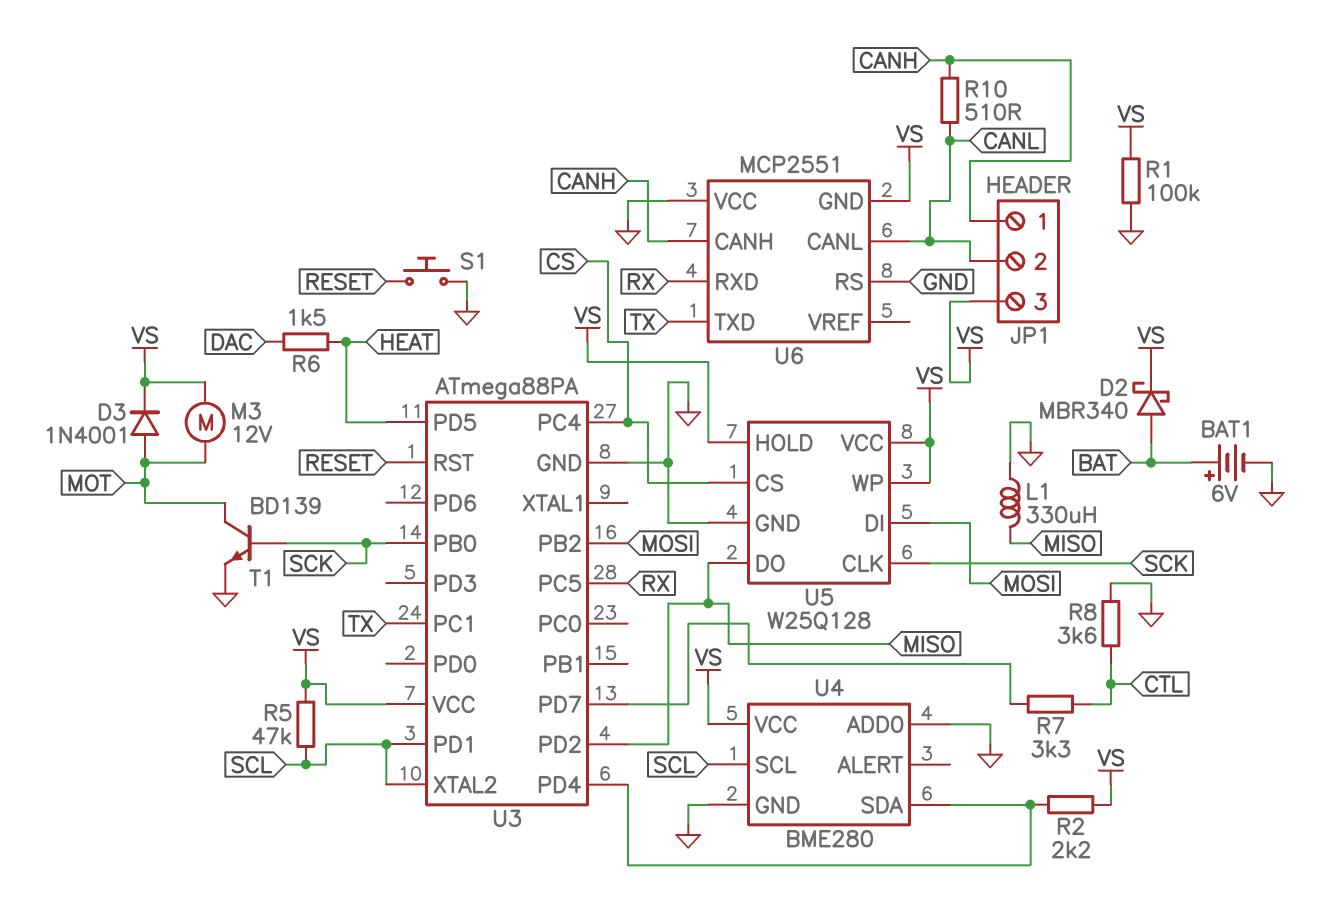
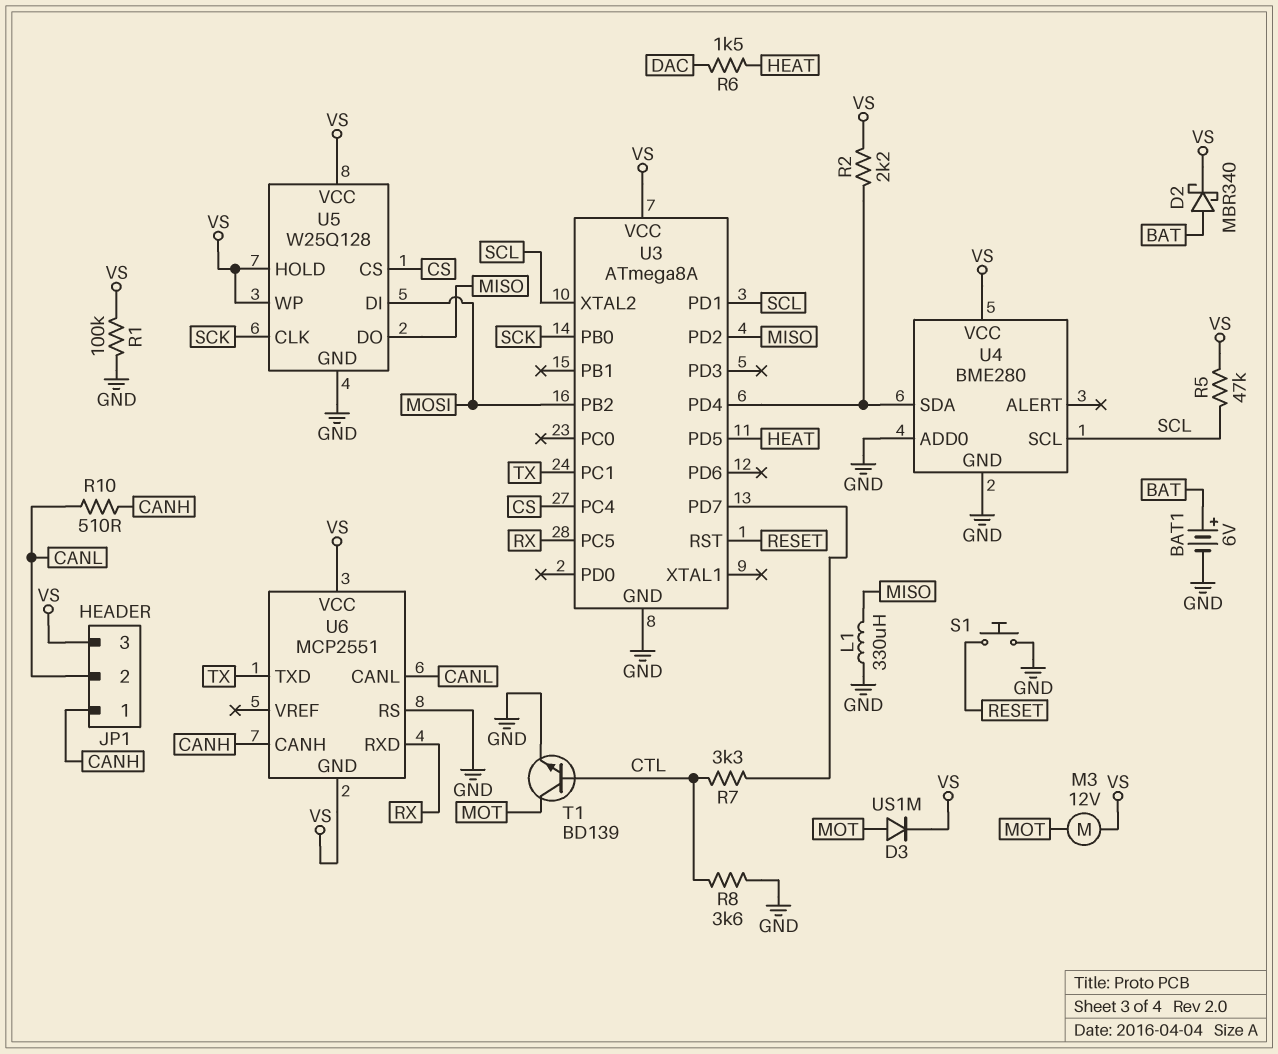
D3: diode 1N4001 (A MOT, K VS) -> diode US1M (A MOT, K VS)
T1: NPN BD139 (B SCK, C MOT, E GND) -> NPN BD139 (B CTL, C MOT, E GND)
U3: ATmega88PA -> ATmega8A
U6 pin VCC: GND -> VS

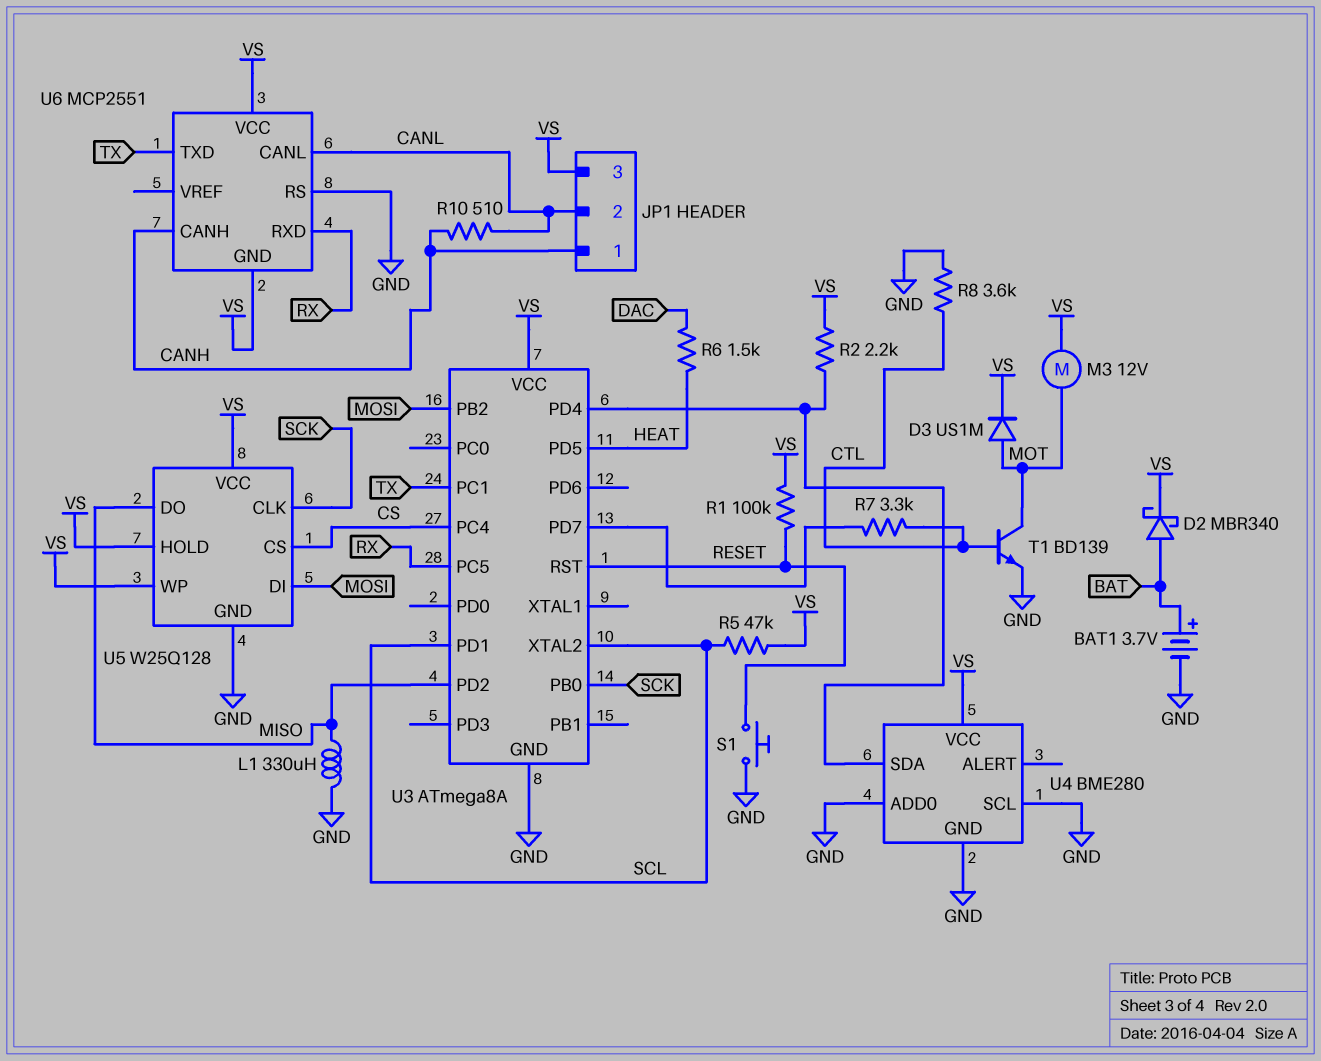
BAT1: 6V (plus BAT, minus GND) -> 3.7V (plus BAT, minus GND)
R1: 100k (GND, VS) -> 100k (RESET, VS)
U4 pin SCL: SCL -> GND

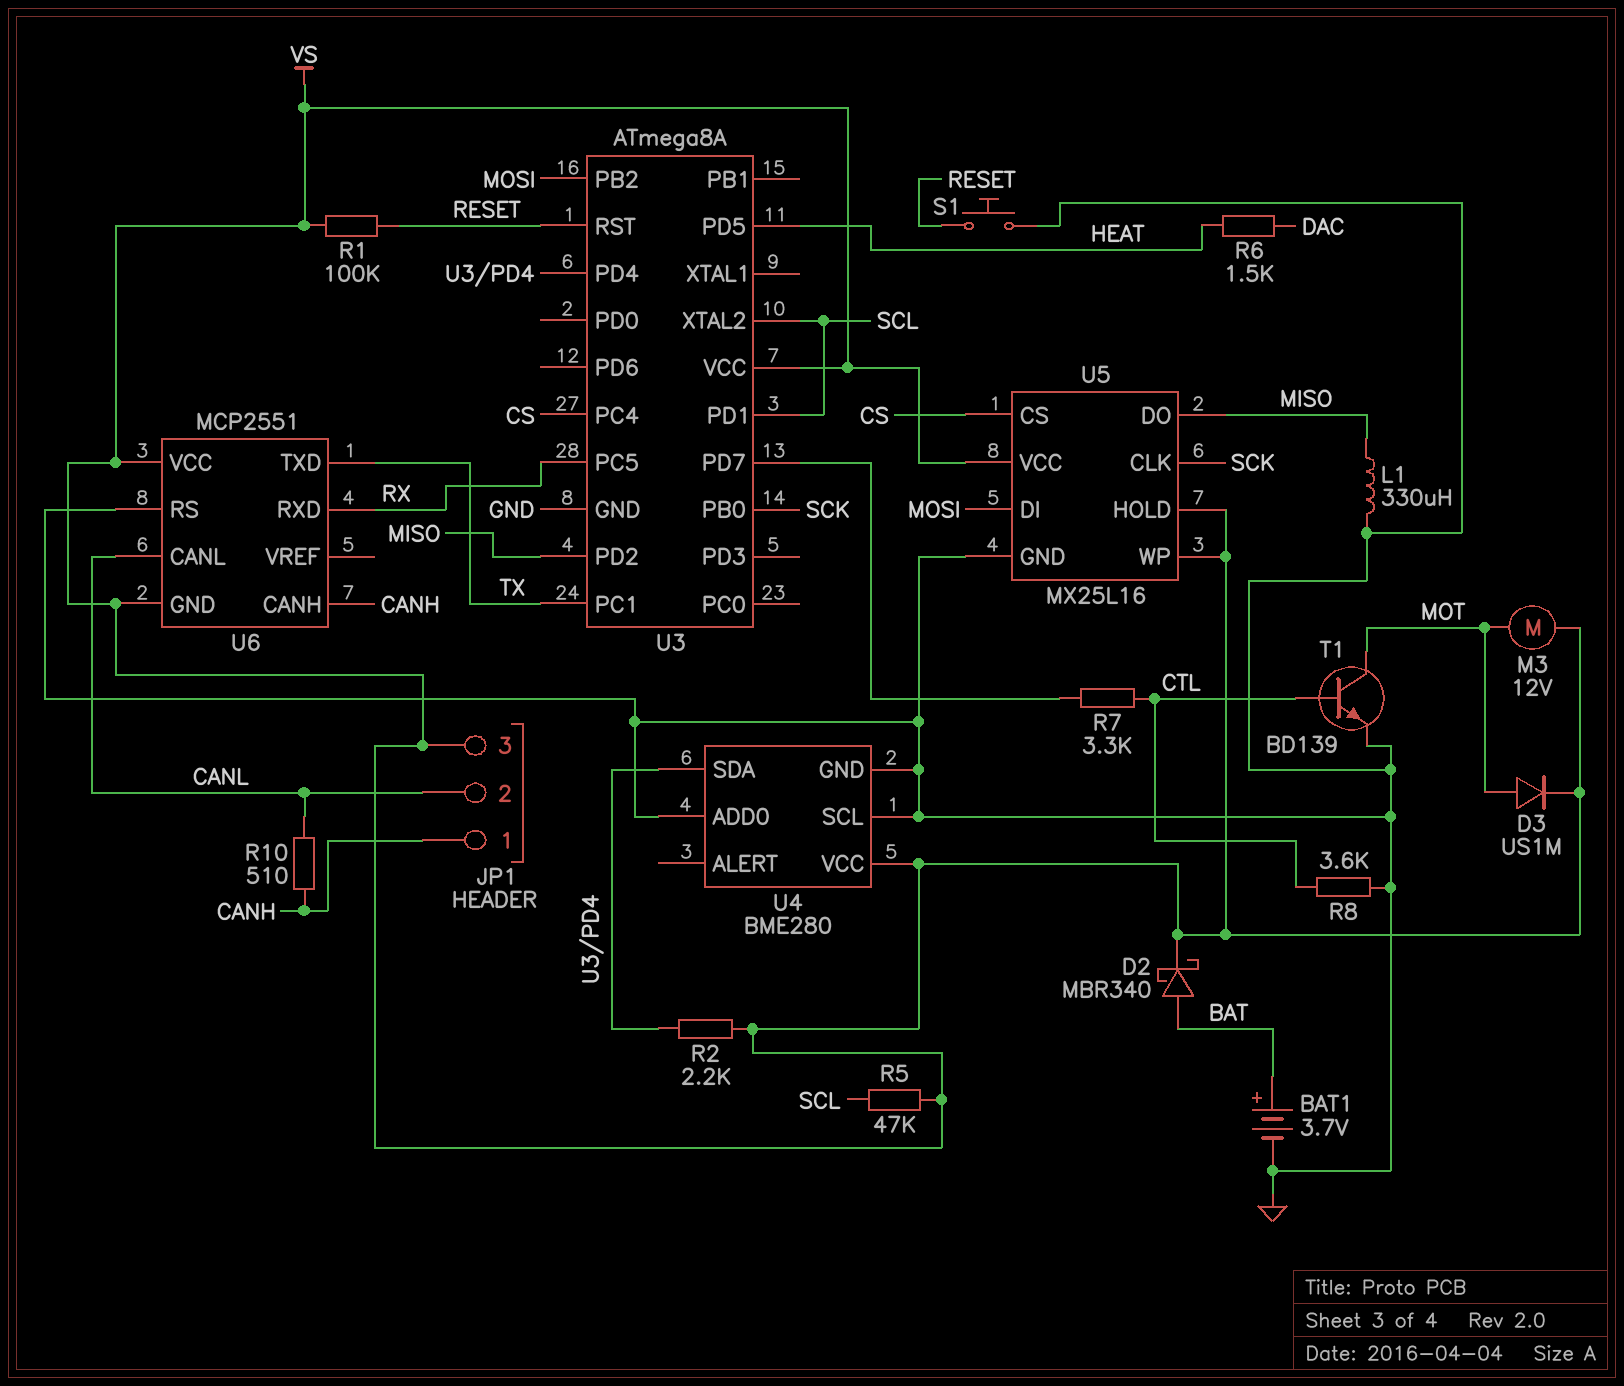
U5: W25Q128 -> MX25L16

